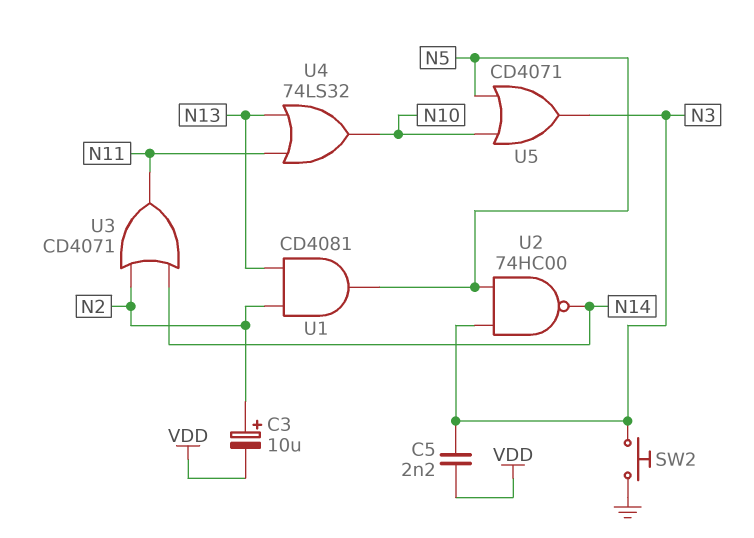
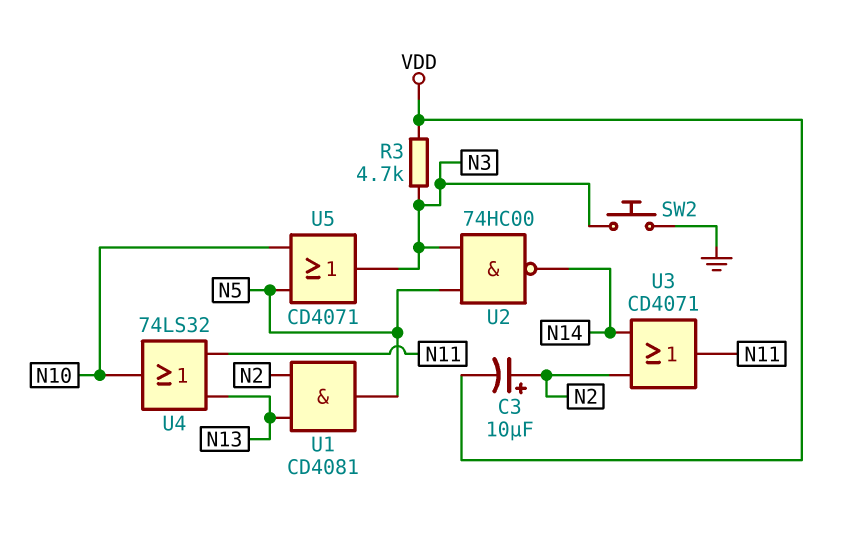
C5: 2.2nF (N3, VDD) -> none
R3: none -> 4.7k (N3, VDD)

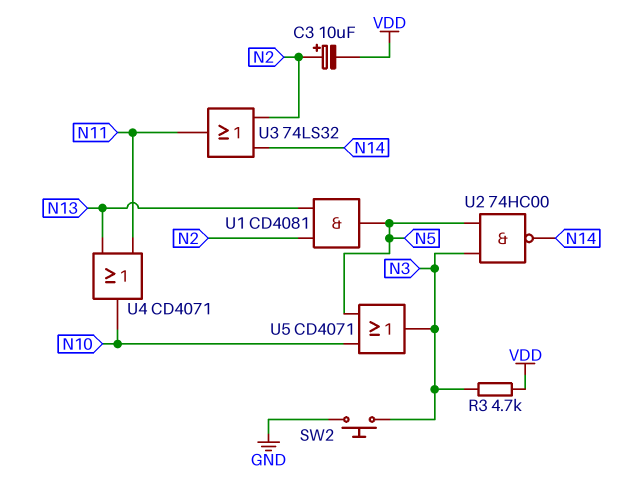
U3: OR CD4071 (in N2, in N14, out N11) -> OR 74LS32 (in N2, in N14, out N11)
U4: OR 74LS32 (in N11, in N13, out N10) -> OR CD4071 (in N11, in N13, out N10)

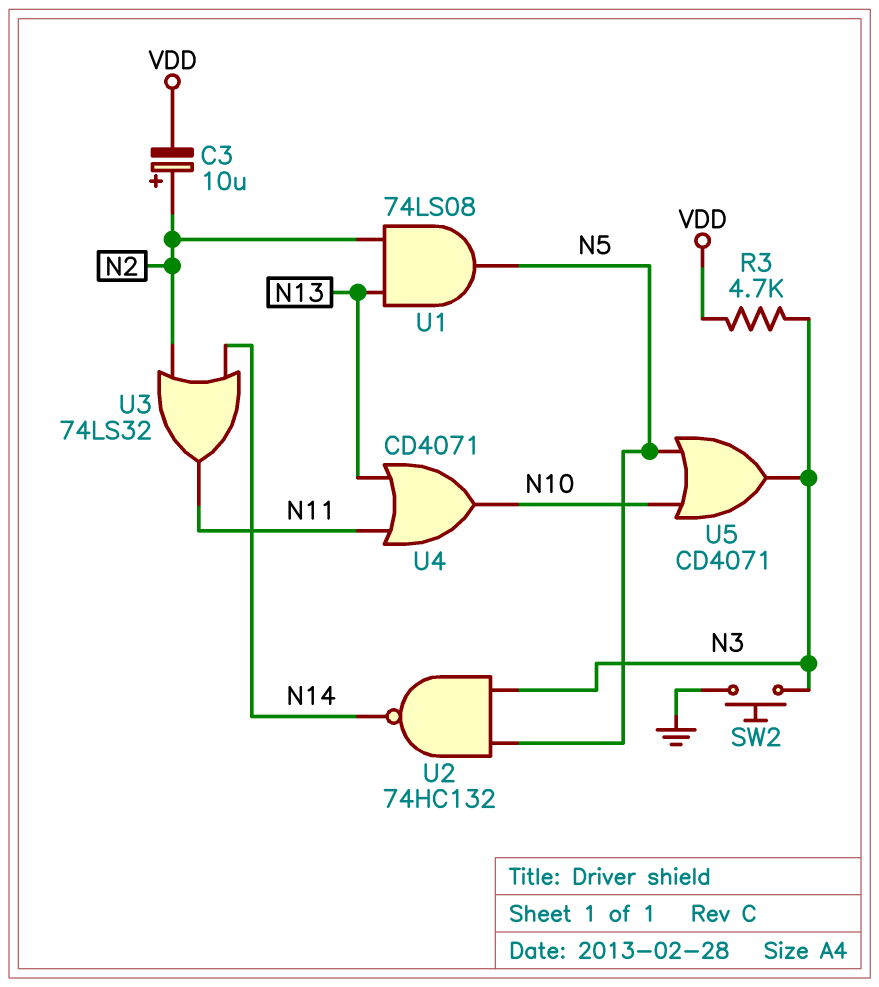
U1: AND CD4081 (in N2, in N13, out N5) -> AND 74LS08 (in N2, in N13, out N5)
U2: NAND 74HC00 (in N3, in N5, out N14) -> NAND 74HC132 (in N3, in N5, out N14)

